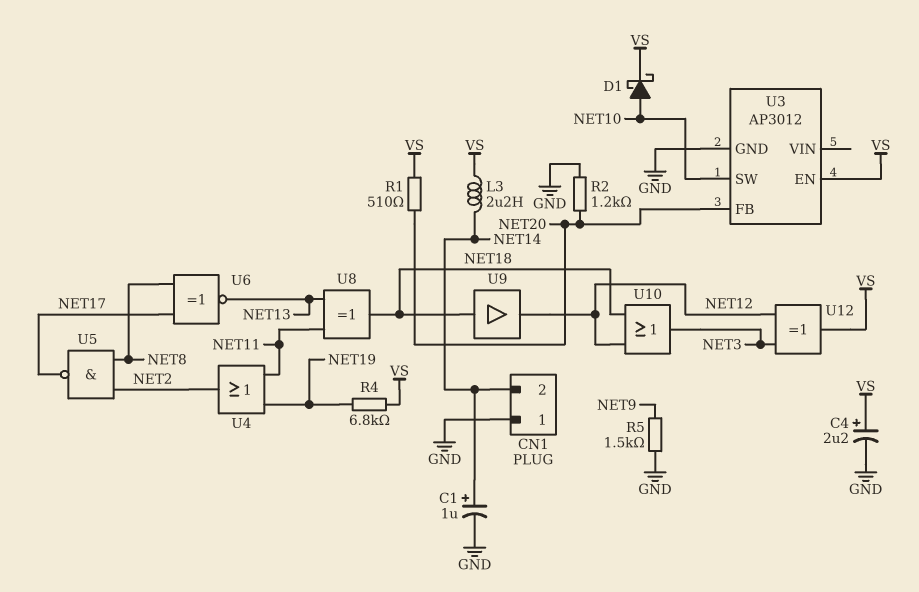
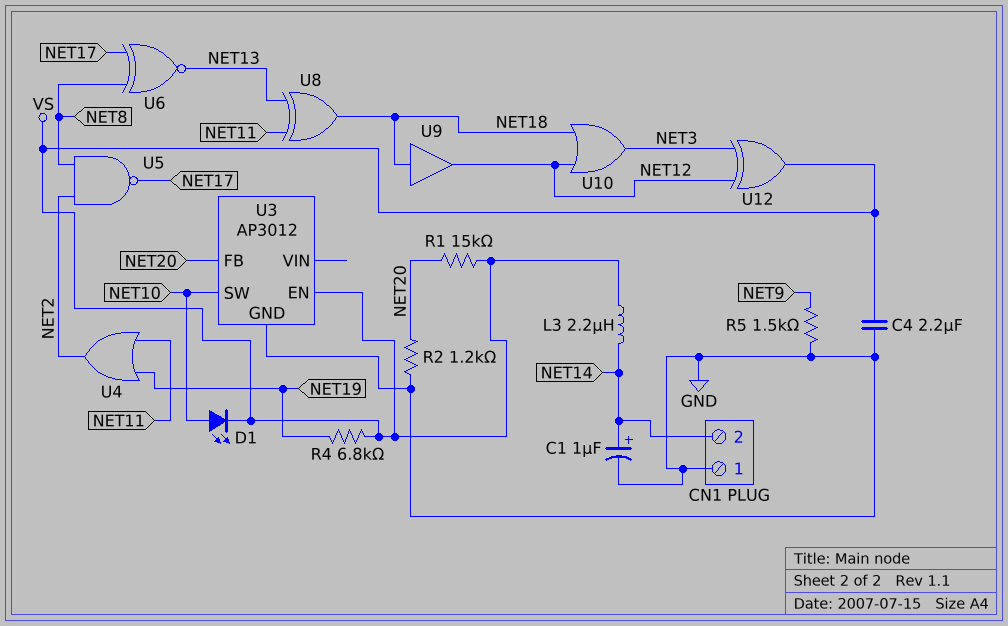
C4: 2.2uF (plus VS, minus GND) -> 2.2uF (GND, VS)
D1: schottky (A NET10, K VS) -> LED (A NET10, K VS)
R1: 510 (NET20, VS) -> 15k (NET20, VS)

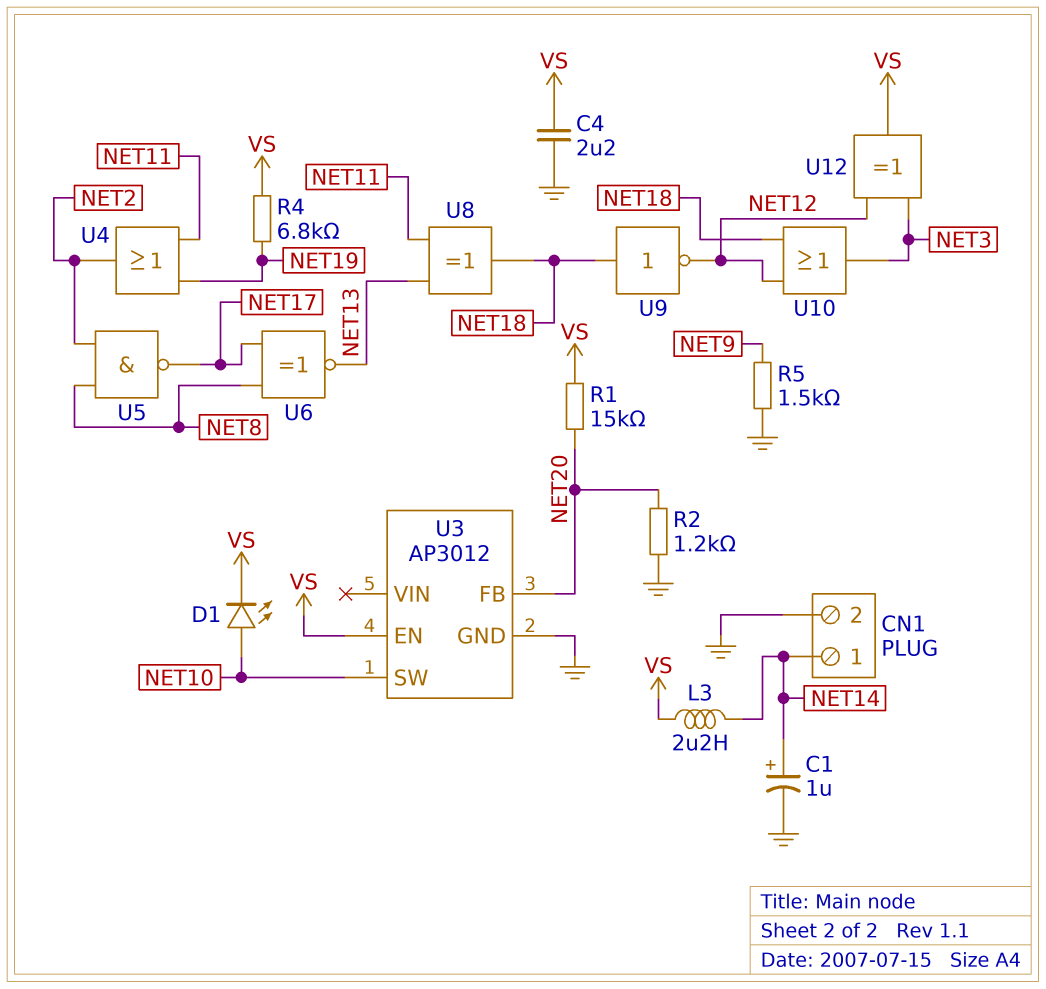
CN1 pin 1: GND -> NET14
CN1 pin 2: NET14 -> GND
U9: buffer (in NET18, out NET12) -> NOT (in NET18, out NET12)

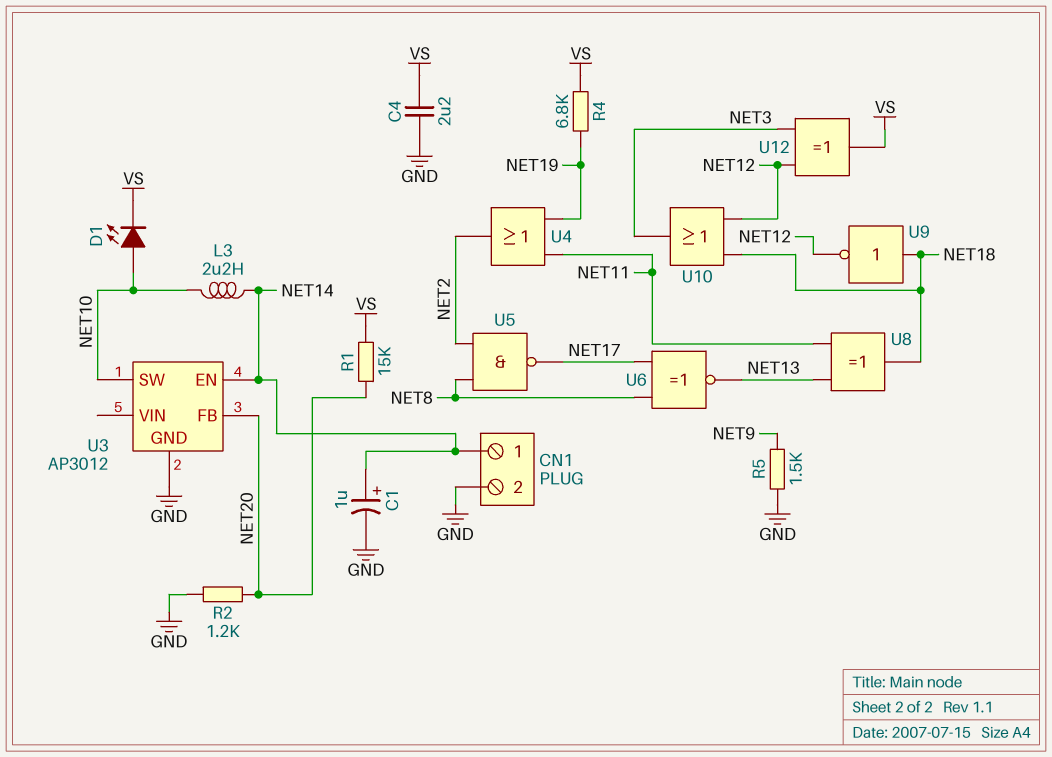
L3: 2.2uH (NET14, VS) -> 2.2uH (NET10, NET14)
U3 pin EN: VS -> NET14

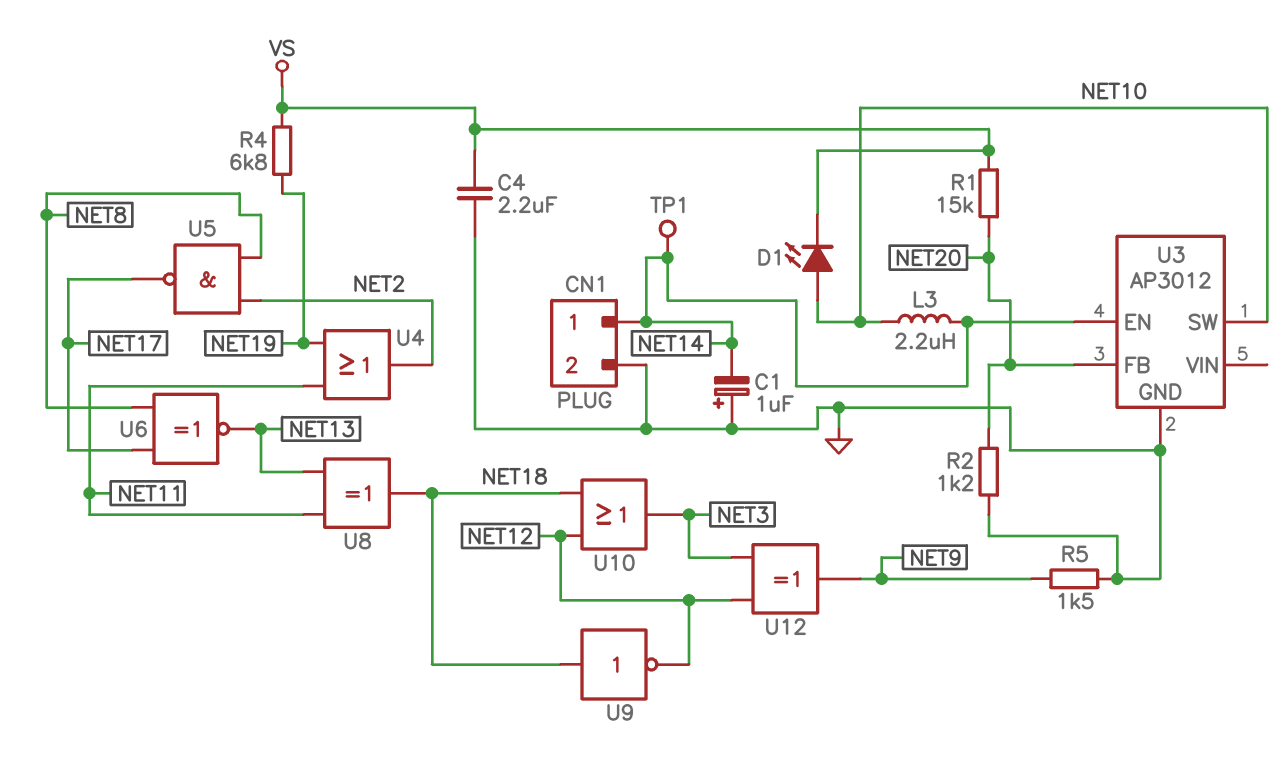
C1: 1uF (plus NET14, minus GND) -> 1uF (plus GND, minus NET14)
TP1: none -> test point (NET14)
U12: XOR (in NET3, in NET12, out VS) -> XOR (in NET3, in NET12, out NET9)

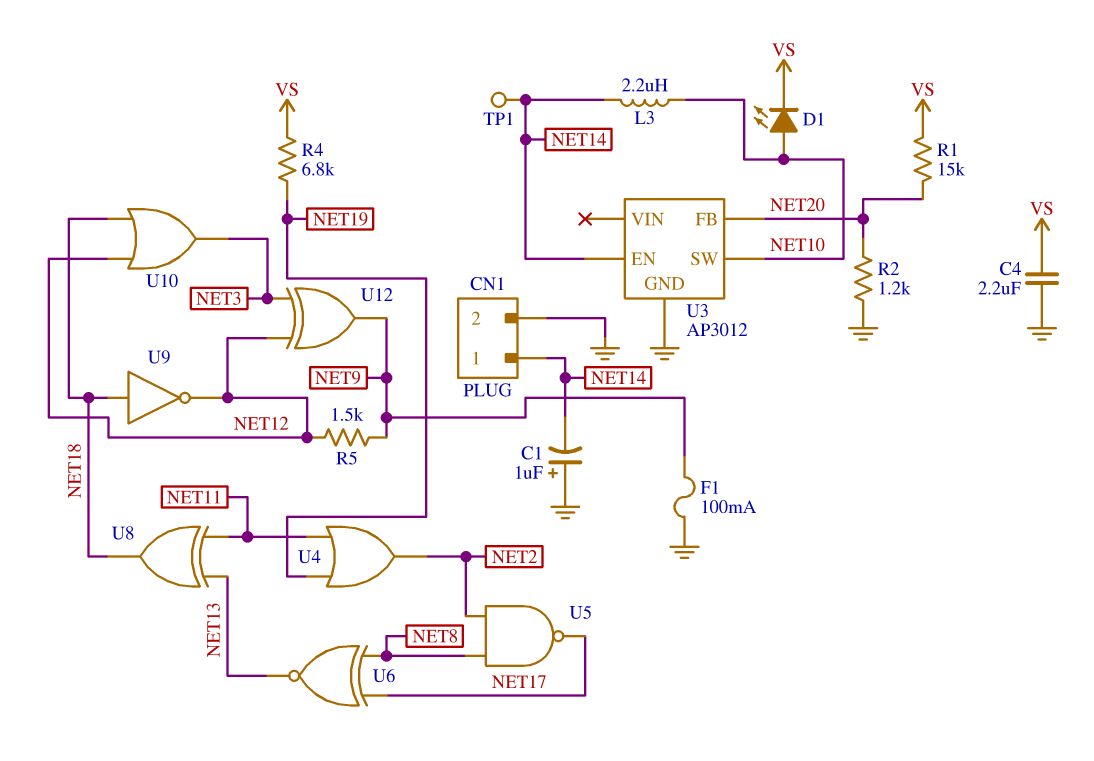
F1: none -> 100mA (GND, NET9)
R5: 1.5k (GND, NET9) -> 1.5k (NET9, NET12)

